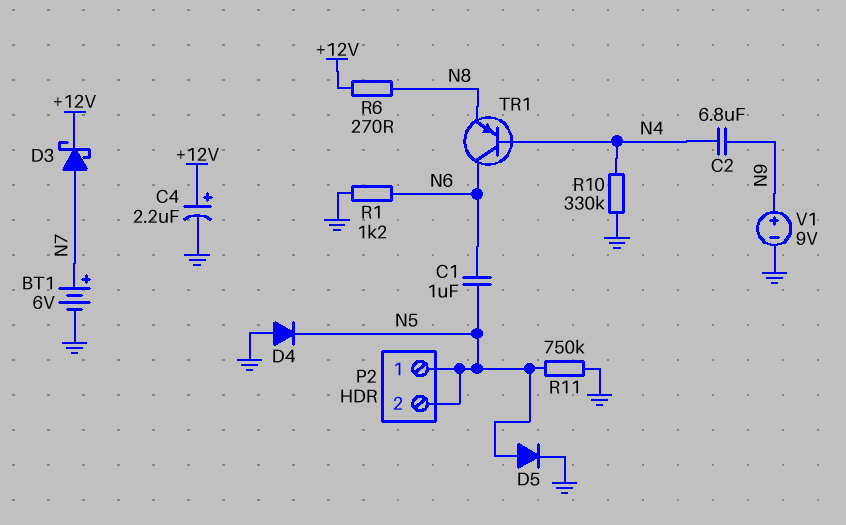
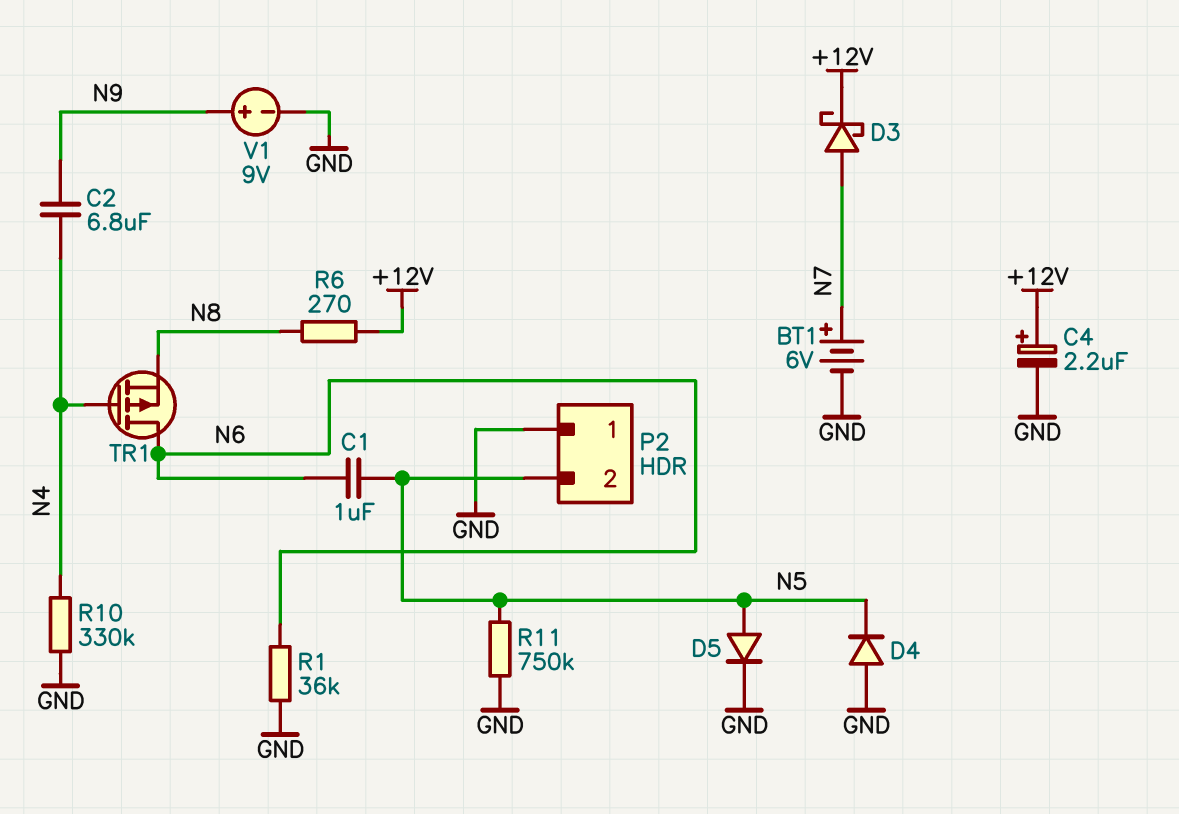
P2 pin 1: N5 -> GND
R1: 1.2k (GND, N6) -> 36k (GND, N6)
TR1: PNP (B N4, C N6, E N8) -> PMOS (G N4, D N6, S N8)

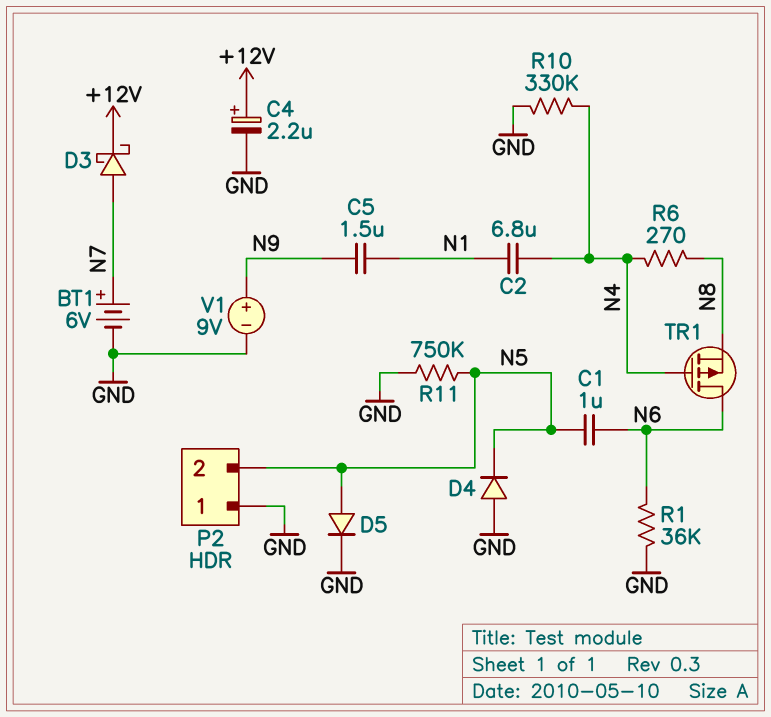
C2: 6.8uF (N4, N9) -> 6.8uF (N1, N4)
C5: none -> 1.5uF (N1, N9)
R6: 270 (+12V, N8) -> 270 (N4, N8)

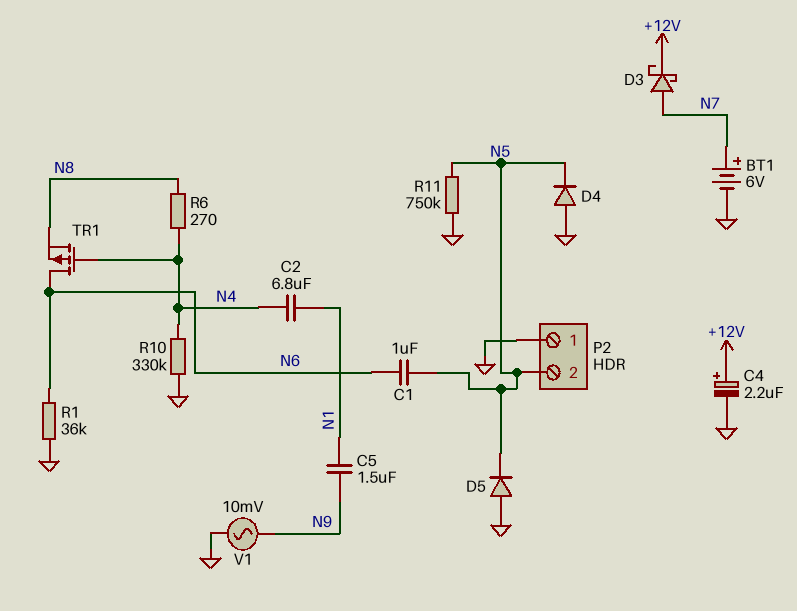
D5: diode (A N5, K GND) -> diode (A GND, K N5)
V1: 9V (plus N9, minus GND) -> AC 10mV (GND, N9)

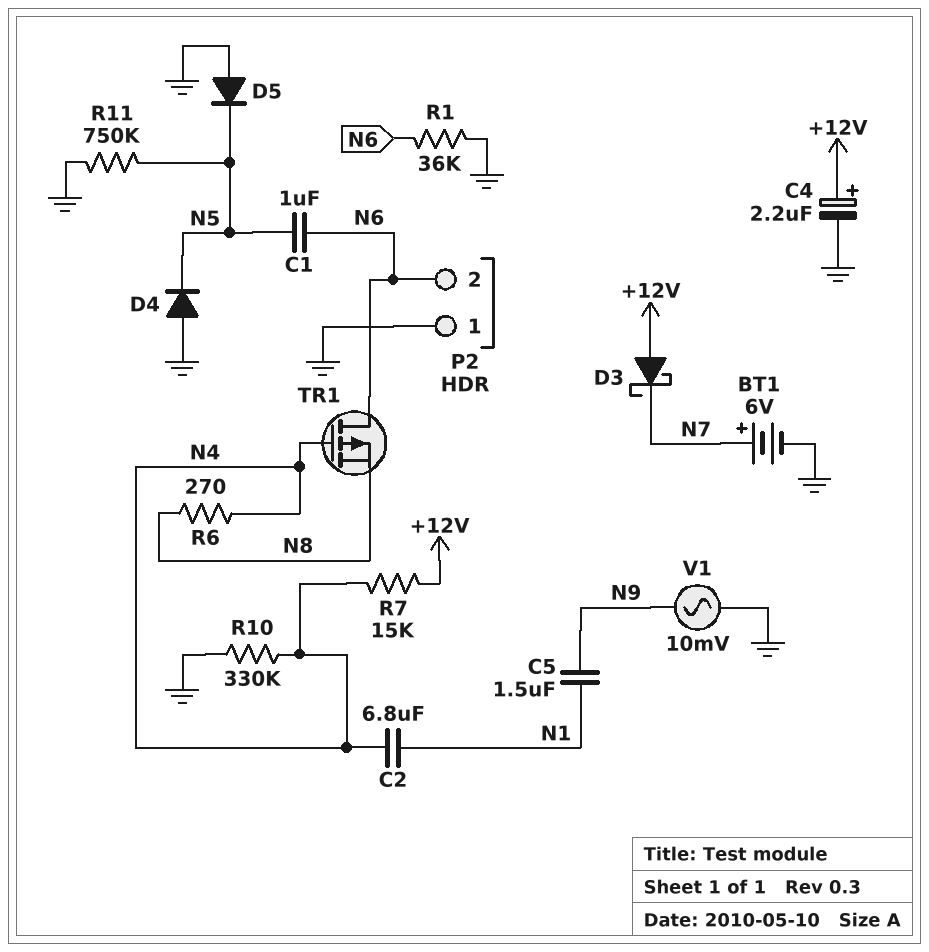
D3: schottky (A N7, K +12V) -> schottky (A +12V, K N7)
P2 pin 2: N5 -> N6
R7: none -> 15k (+12V, N4)

